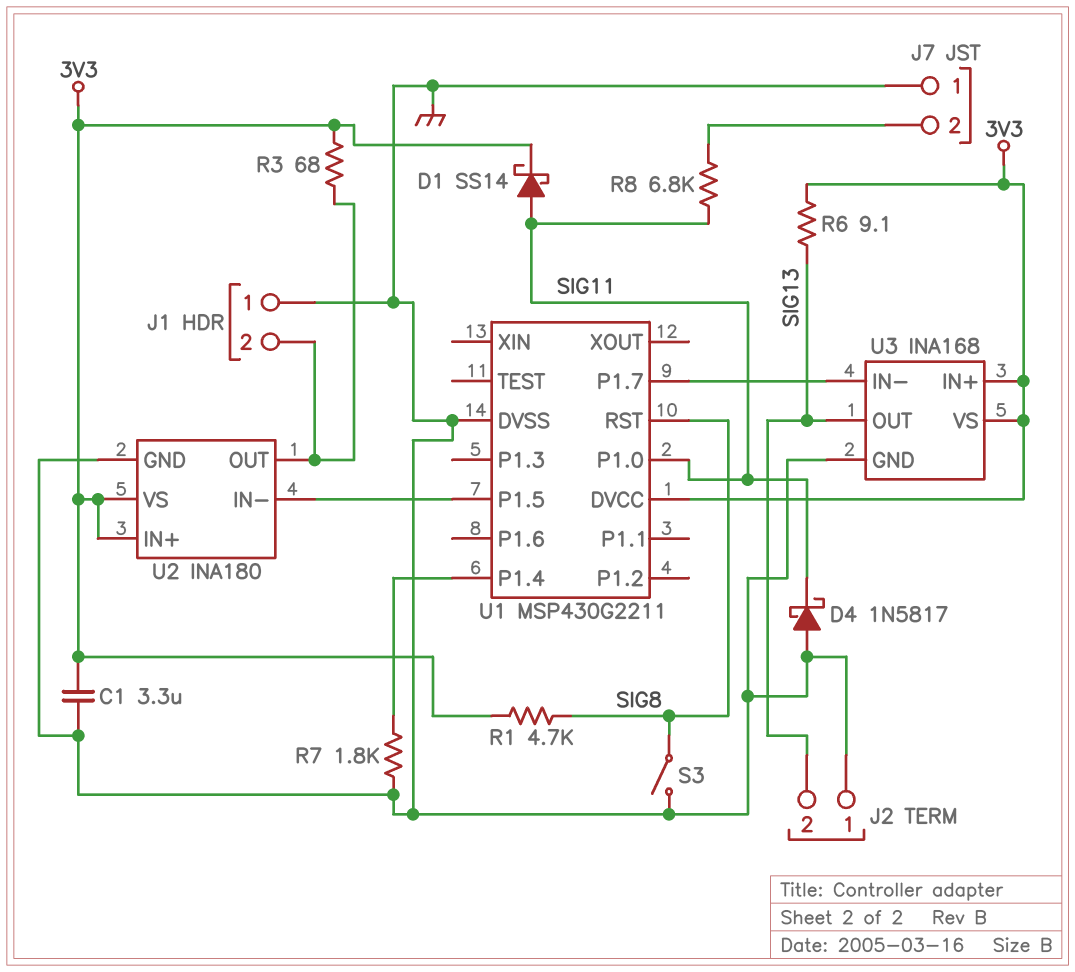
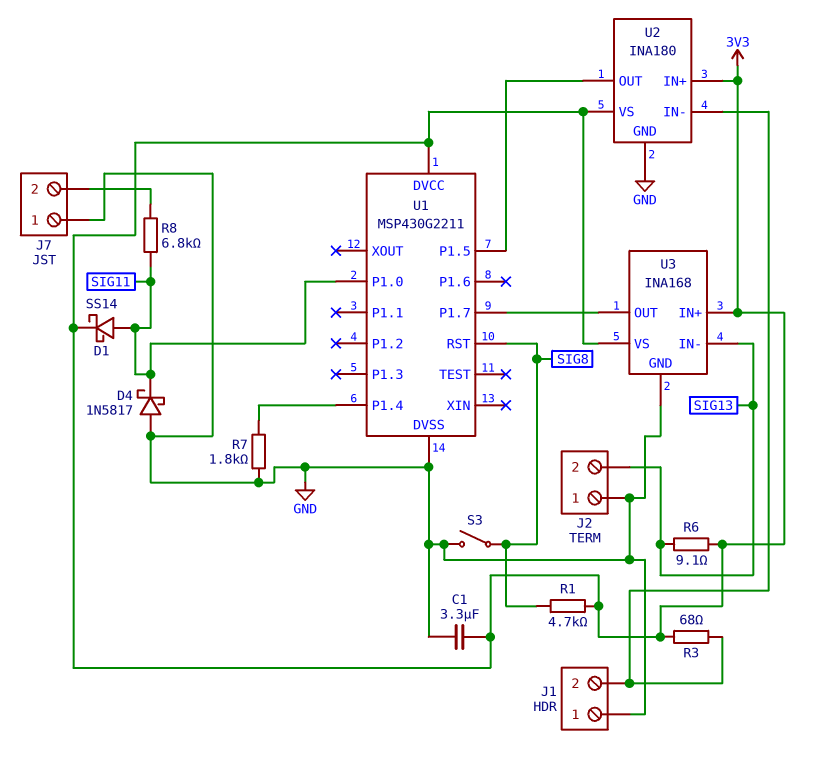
U2 pin IN-: U1/P1.5 -> J1/2
U2 pin OUT: J1/2 -> U1/P1.5
U3 pin IN-: U1/P1.7 -> SIG13
U3 pin OUT: SIG13 -> U1/P1.7

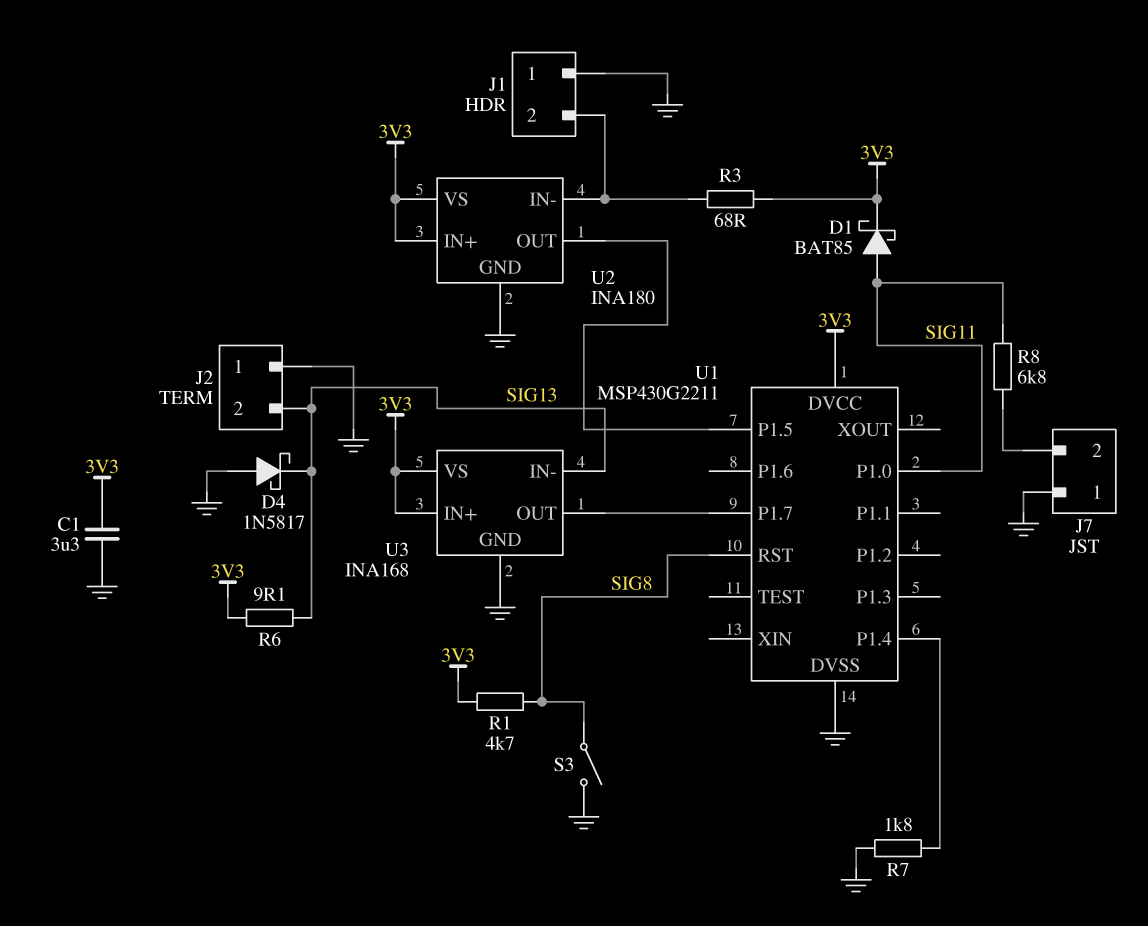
D1: schottky SS14 (A SIG11, K 3V3) -> schottky BAT85 (A SIG11, K 3V3)
D4: schottky 1N5817 (A GND, K SIG11) -> schottky 1N5817 (A GND, K SIG13)

